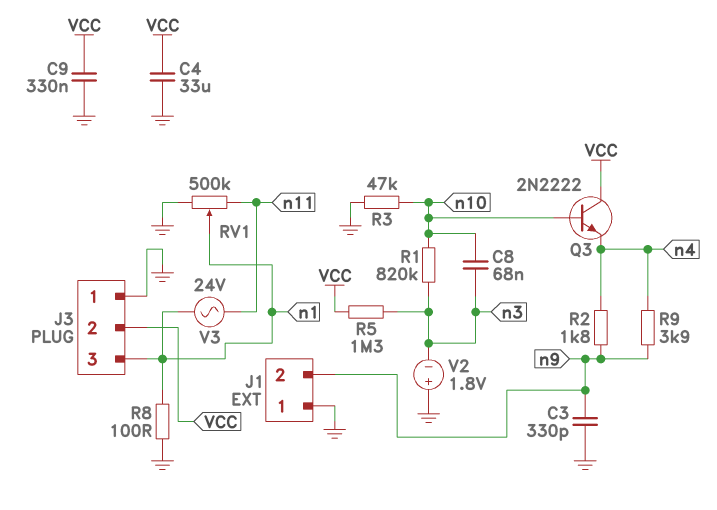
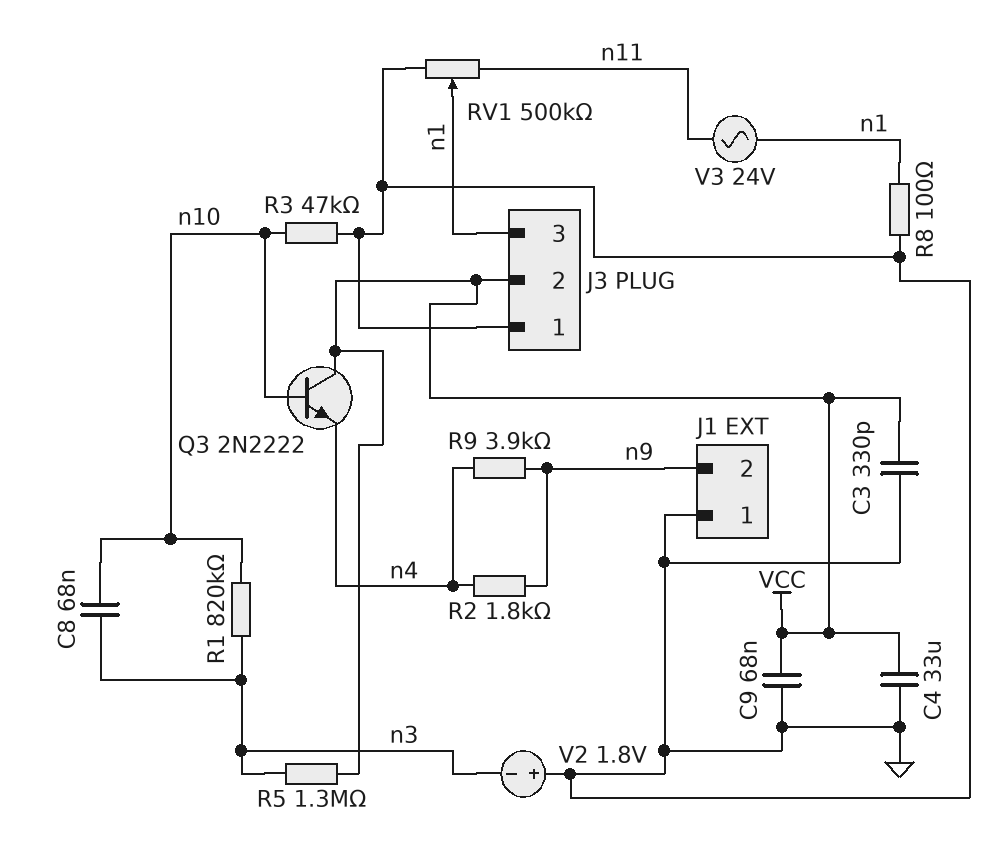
C3: 330pF (GND, n9) -> 330pF (GND, VCC)
C9: 330nF (GND, VCC) -> 68nF (GND, VCC)

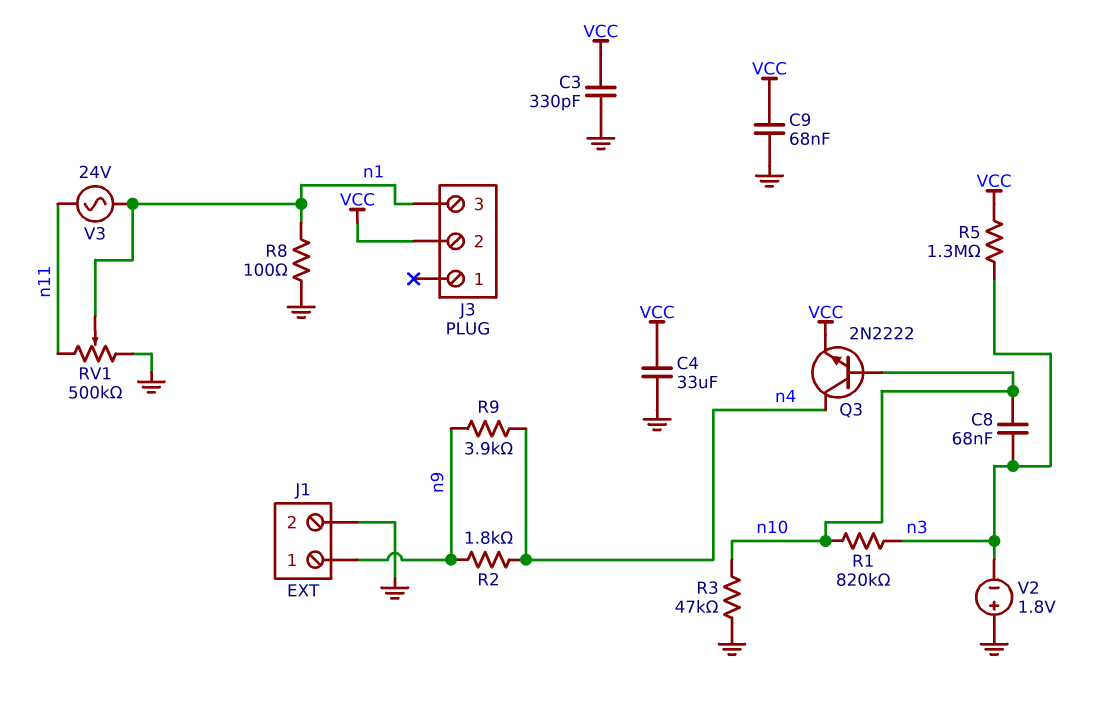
J1 pin 1: GND -> n9
J1 pin 2: n9 -> GND
J3 pin 1: GND -> none
Q3: NPN 2N2222 (B n10, C VCC, E n4) -> NPN 2N2222 (B n10, C n4, E VCC)

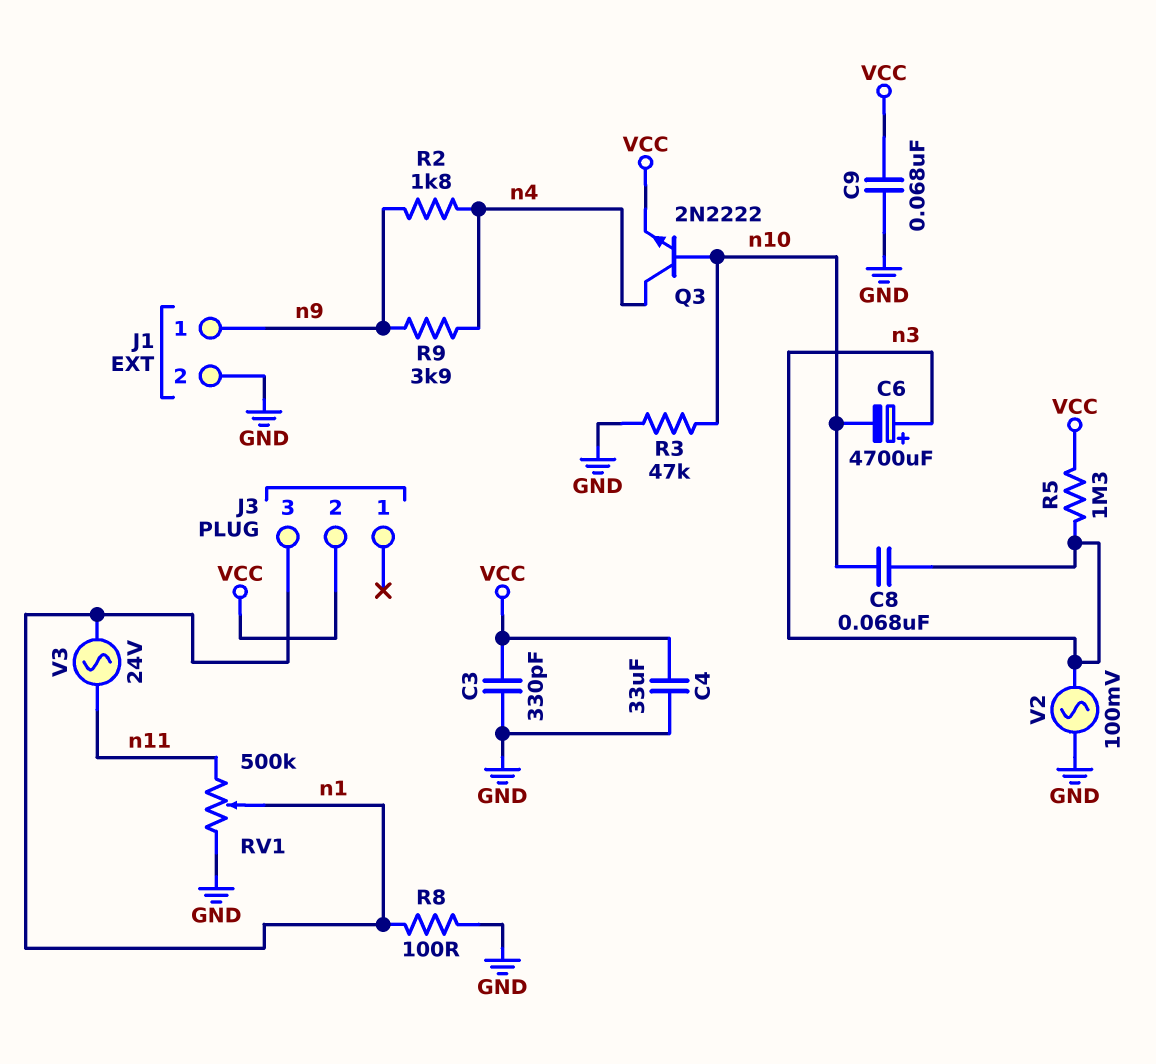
C6: none -> 4700uF (plus n3, minus n10)
R1: 820k (n3, n10) -> none
V2: 1.8V (plus GND, minus n3) -> AC 100mV (GND, n3)

